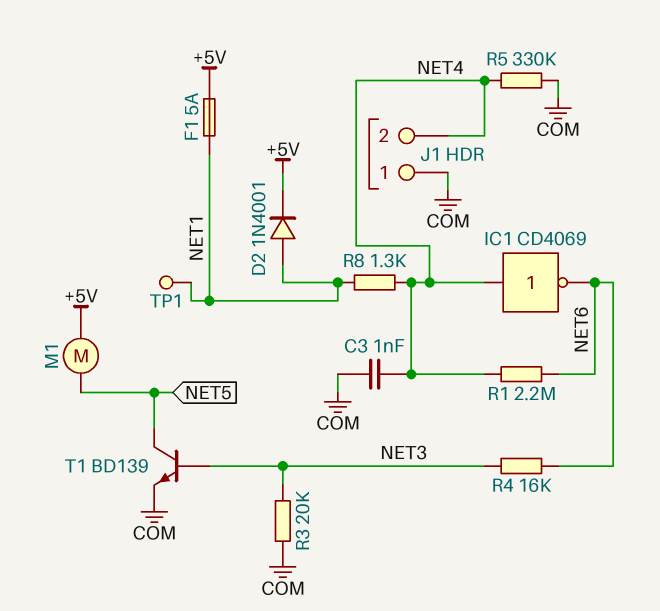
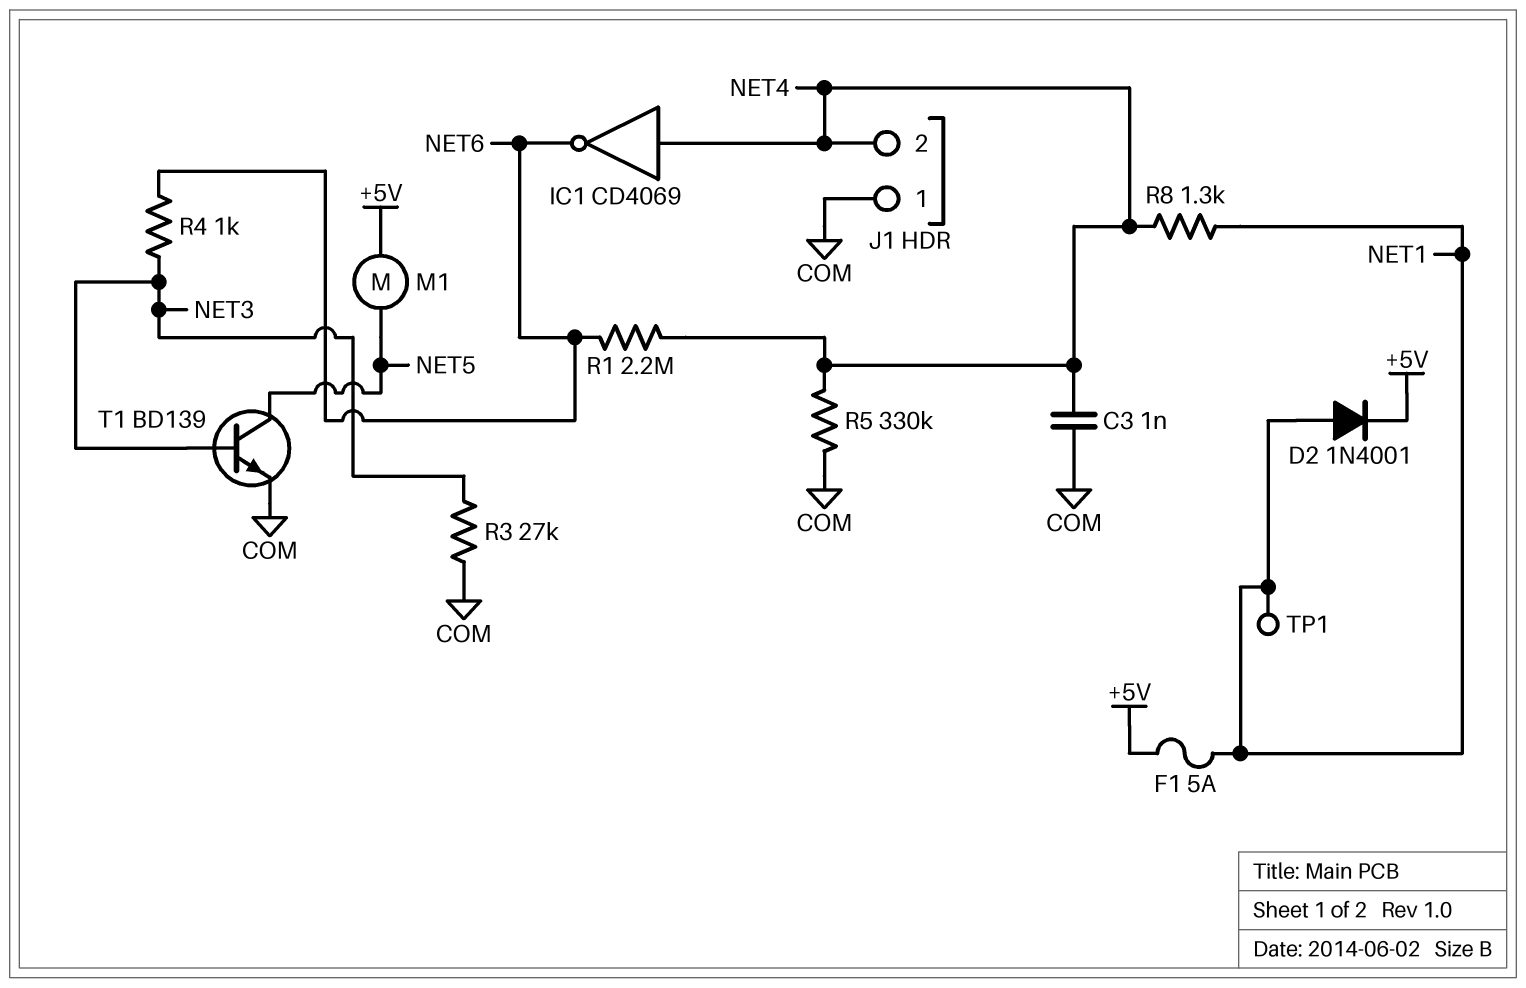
R3: 20k (COM, NET3) -> 27k (COM, NET3)
R4: 16k (NET3, NET6) -> 1k (NET3, NET6)

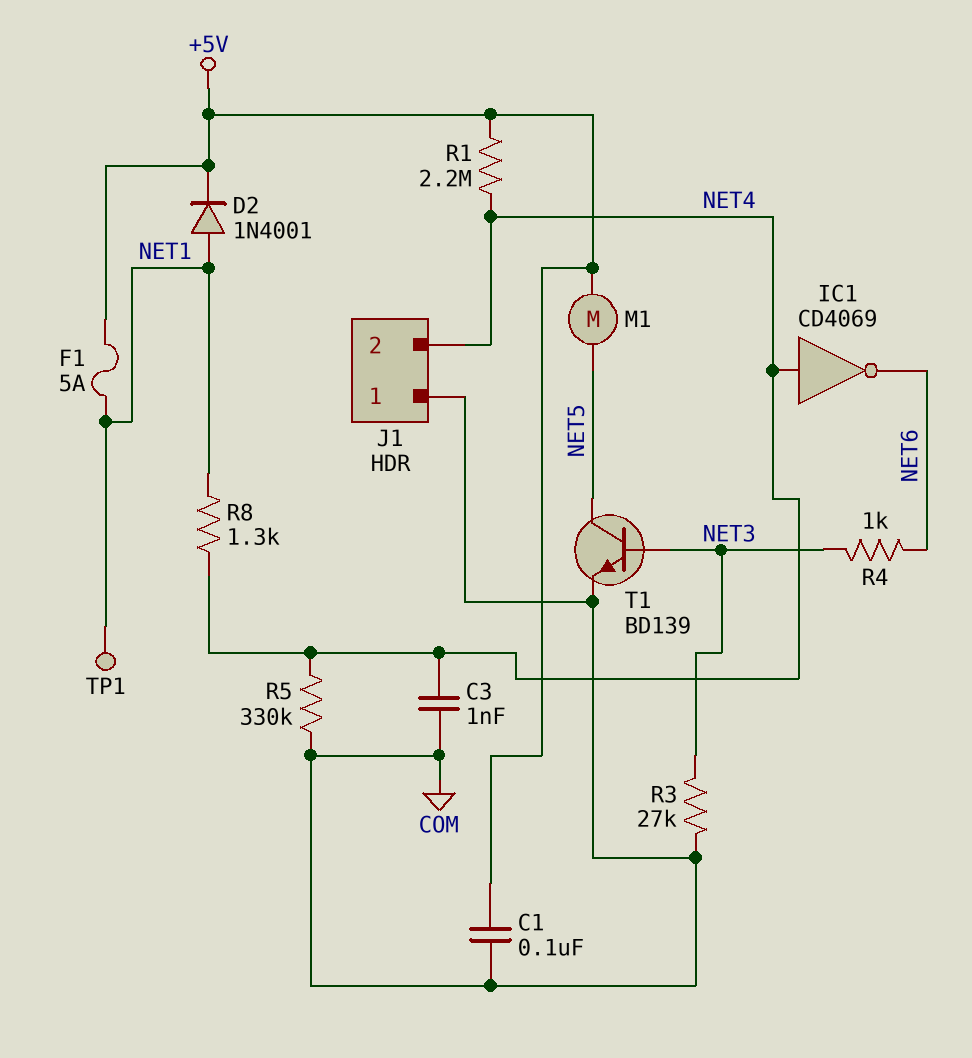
C1: none -> 100nF (+5V, COM)
R1: 2.2M (NET4, NET6) -> 2.2M (+5V, NET4)

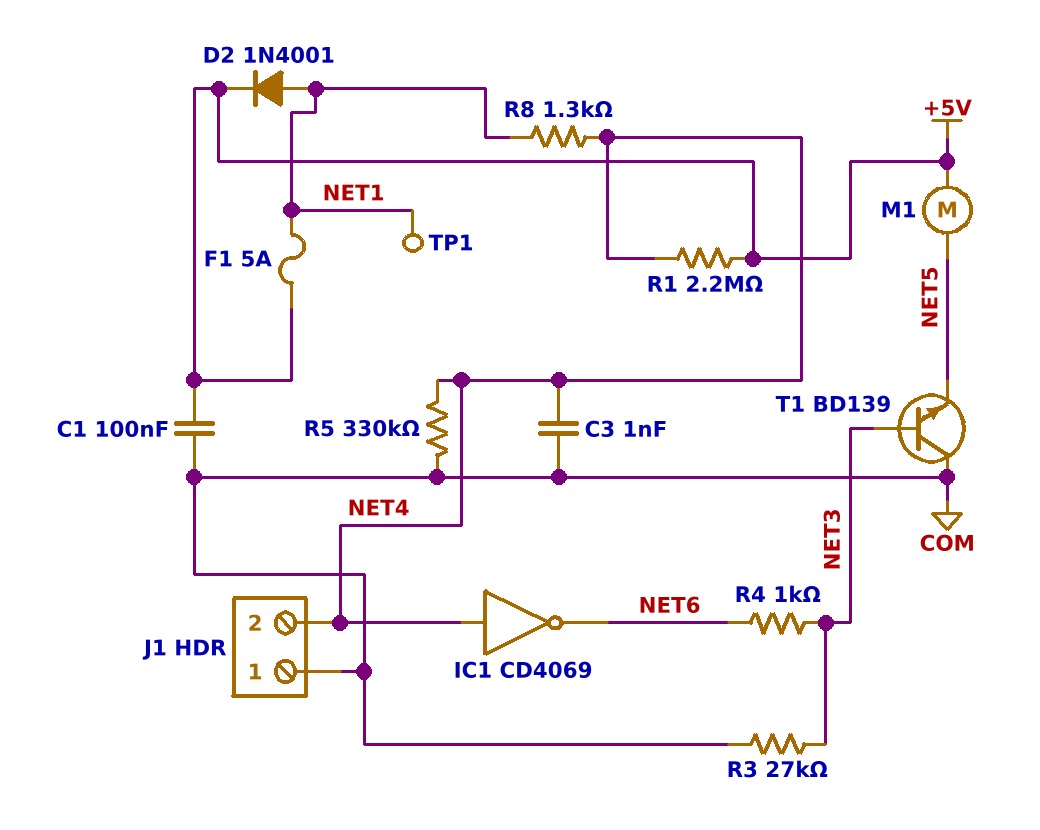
T1: NPN BD139 (B NET3, C NET5, E COM) -> NPN BD139 (B NET3, C COM, E NET5)

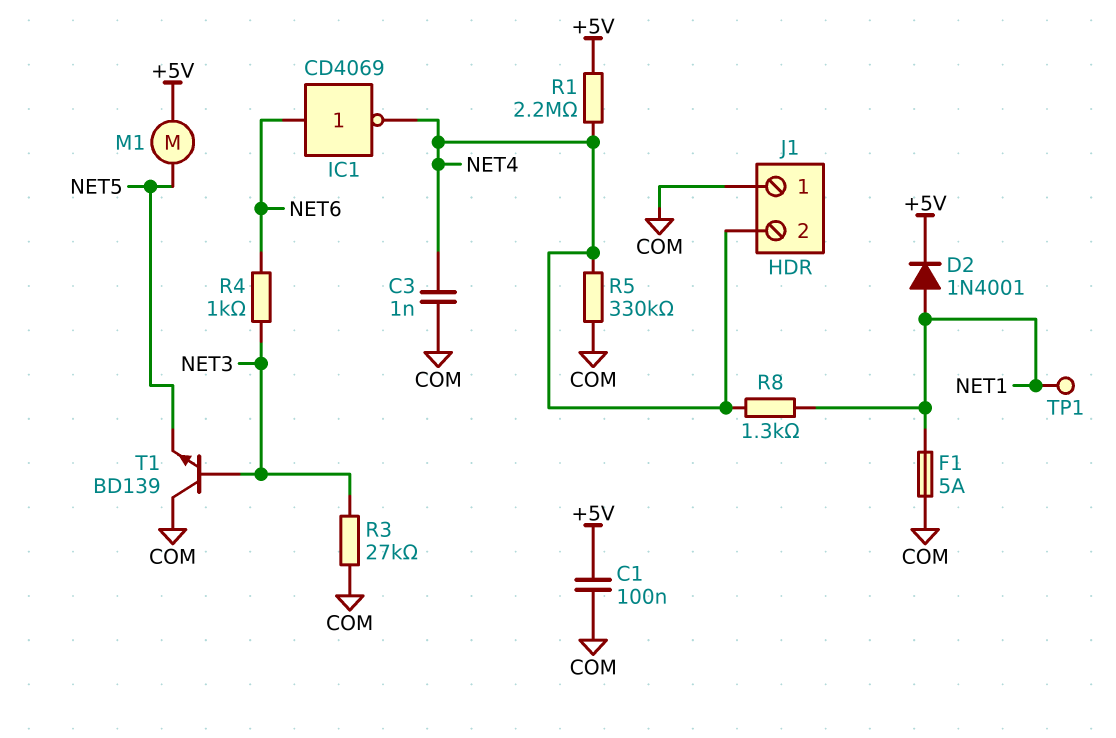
F1: 5A (+5V, NET1) -> 5A (COM, NET1)
IC1: NOT CD4069 (in NET4, out NET6) -> NOT CD4069 (in NET6, out NET4)

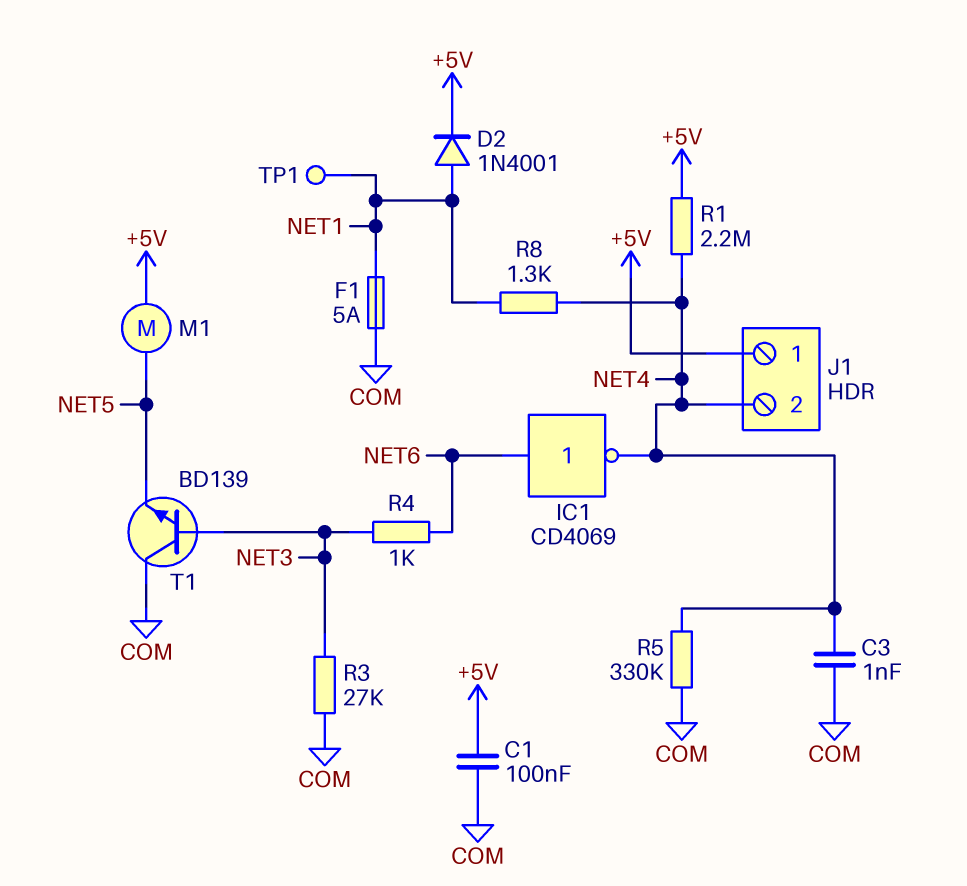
J1 pin 1: COM -> +5V

